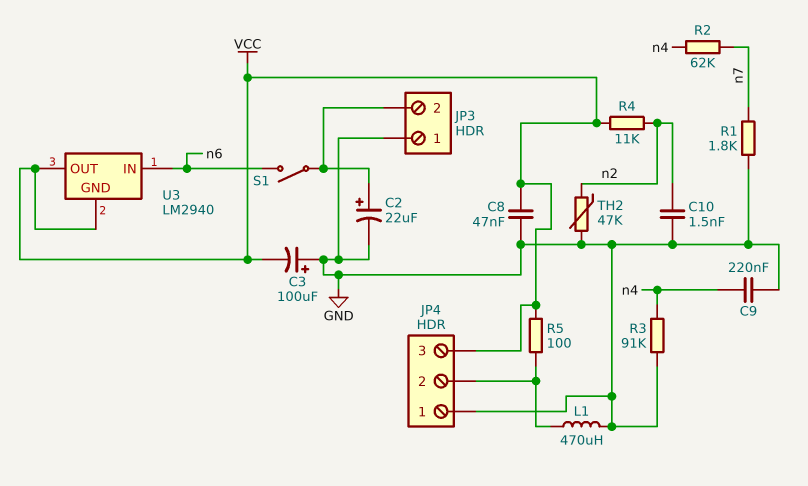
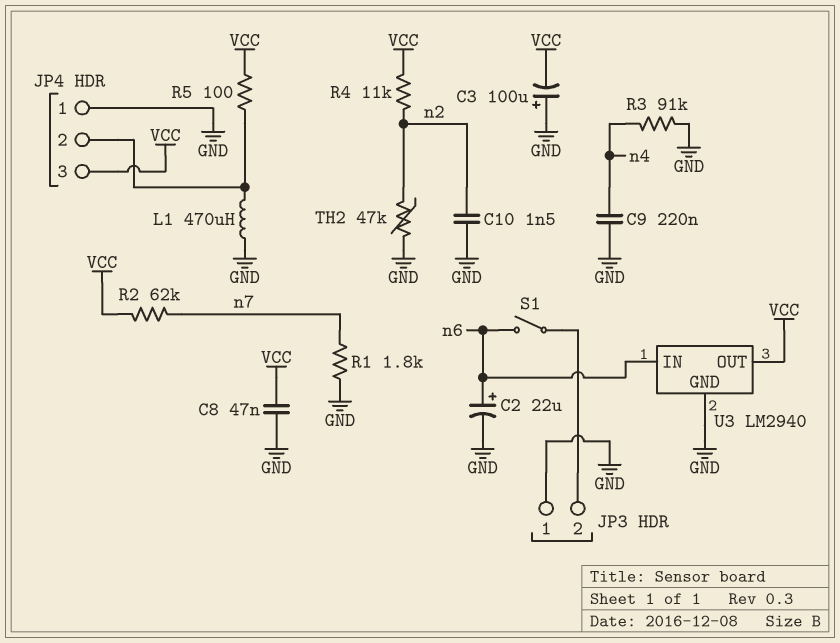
C2: 22uF (plus JP3/2, minus GND) -> 22uF (plus n6, minus GND)
R2: 62k (n4, n7) -> 62k (VCC, n7)
U3 pin GND: VCC -> GND

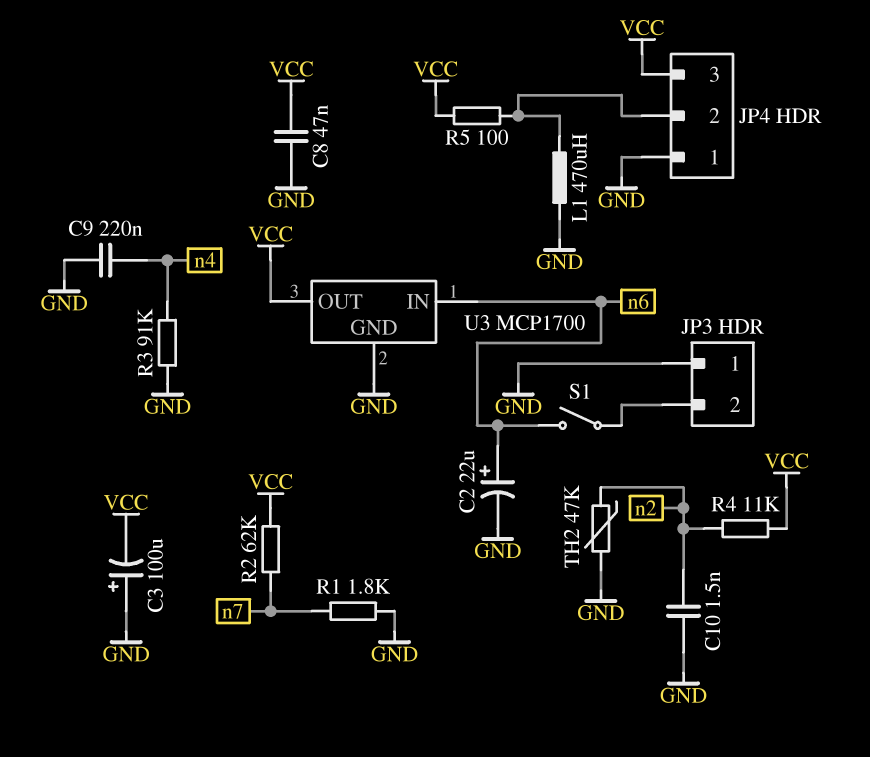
U3: LM2940 -> MCP1700

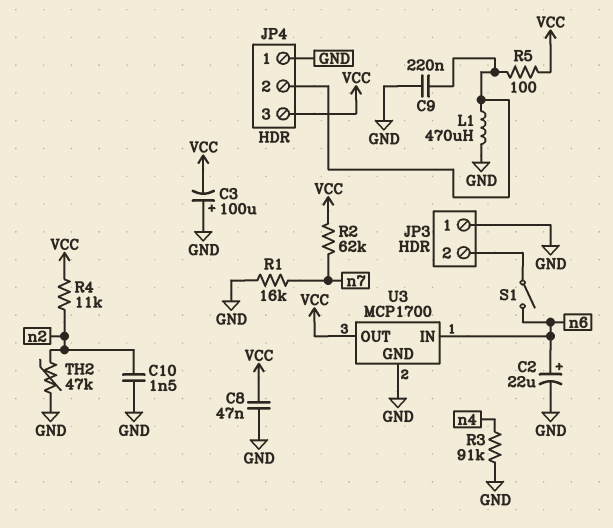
C9: 220nF (GND, n4) -> 220nF (GND, JP4/2)
R1: 1.8k (GND, n7) -> 16k (GND, n7)

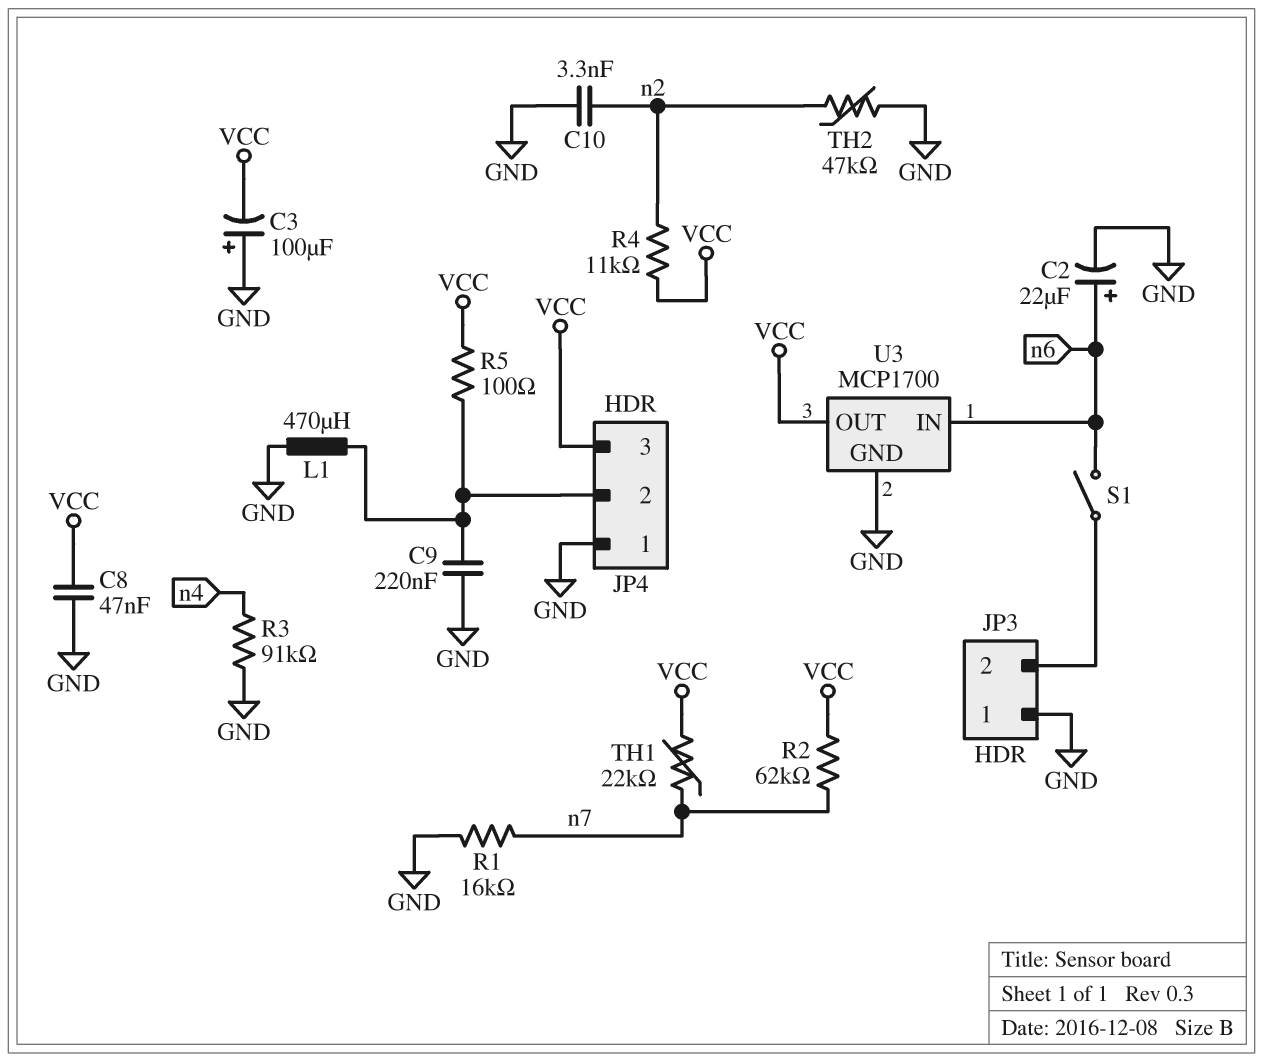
C10: 1.5nF (GND, n2) -> 3.3nF (GND, n2)
TH1: none -> 22k (VCC, n7)

